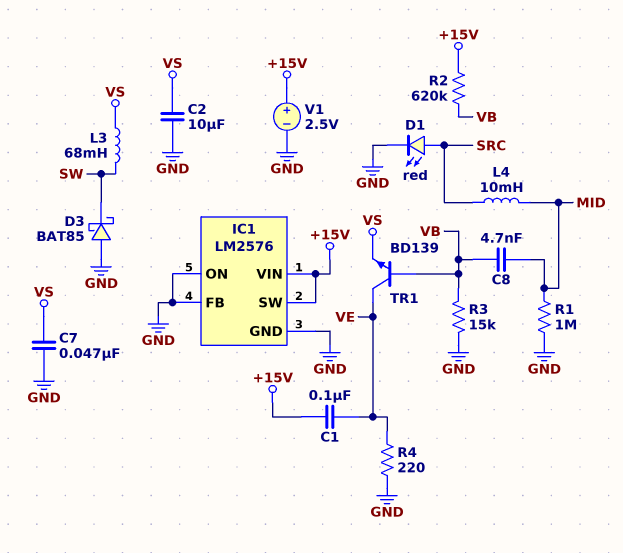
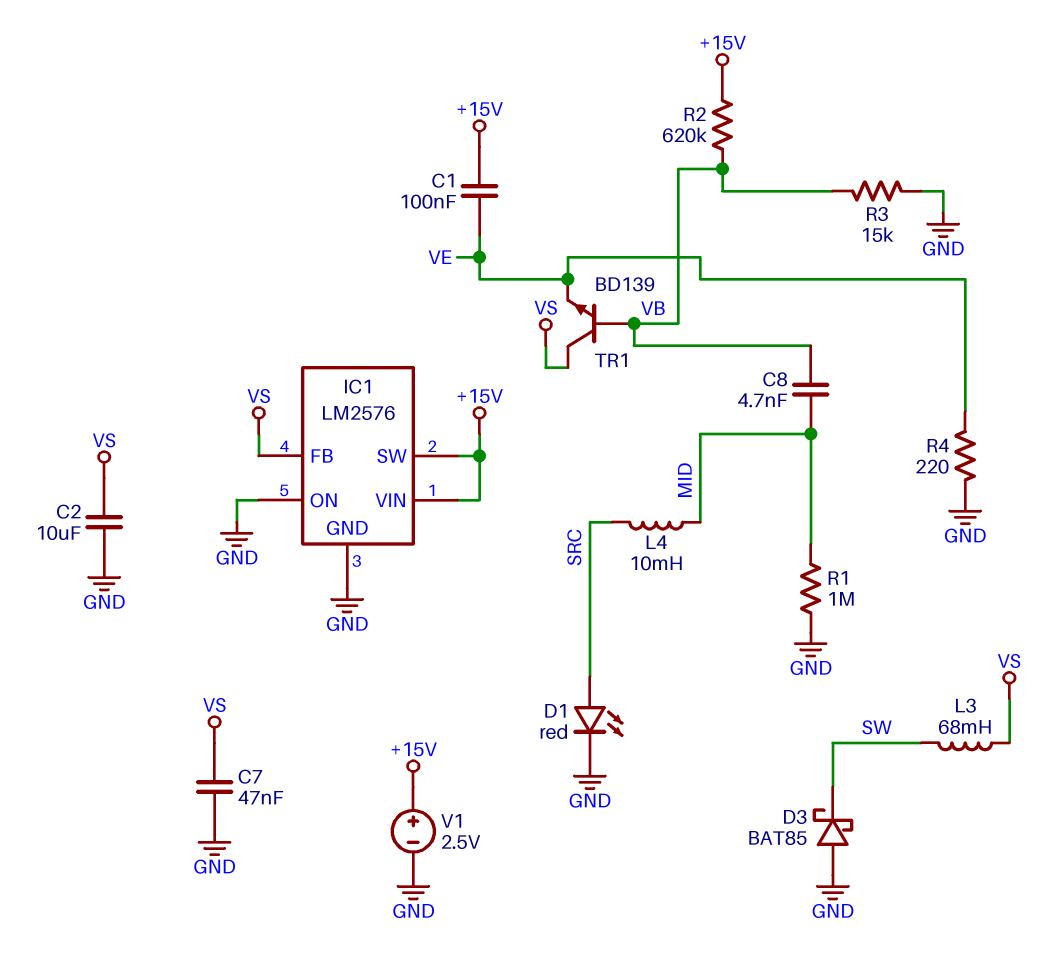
IC1 pin FB: GND -> VS
TR1: NPN BD139 (B VB, C VE, E VS) -> NPN BD139 (B VB, C VS, E VE)

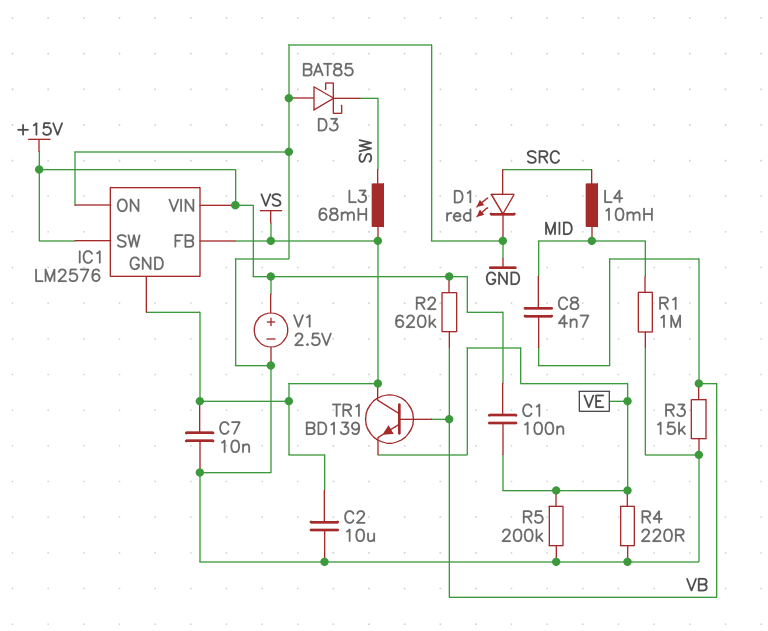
C7: 47nF (GND, VS) -> 10nF (GND, VS)
IC1 pin GND: GND -> VS
R5: none -> 200k (GND, VE)

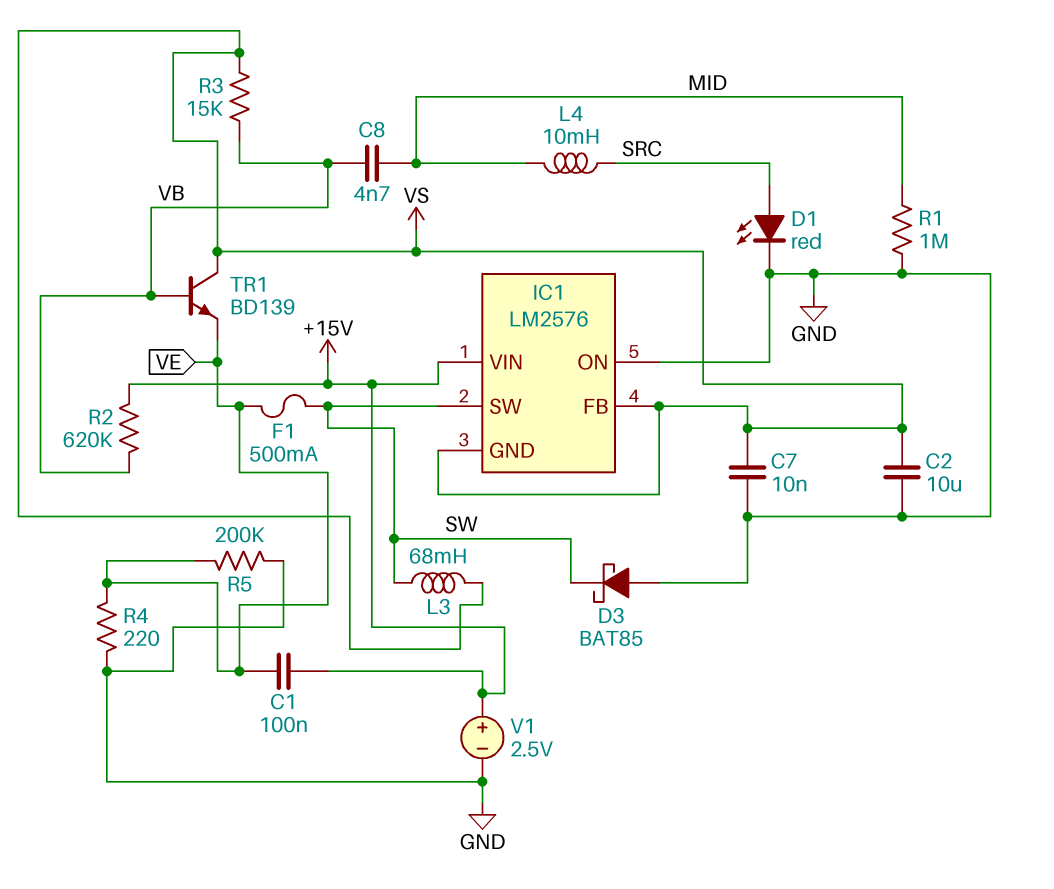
F1: none -> 500mA (SW, VE)
IC1 pin SW: +15V -> SW
R3: 15k (GND, VB) -> 15k (VB, VS)

